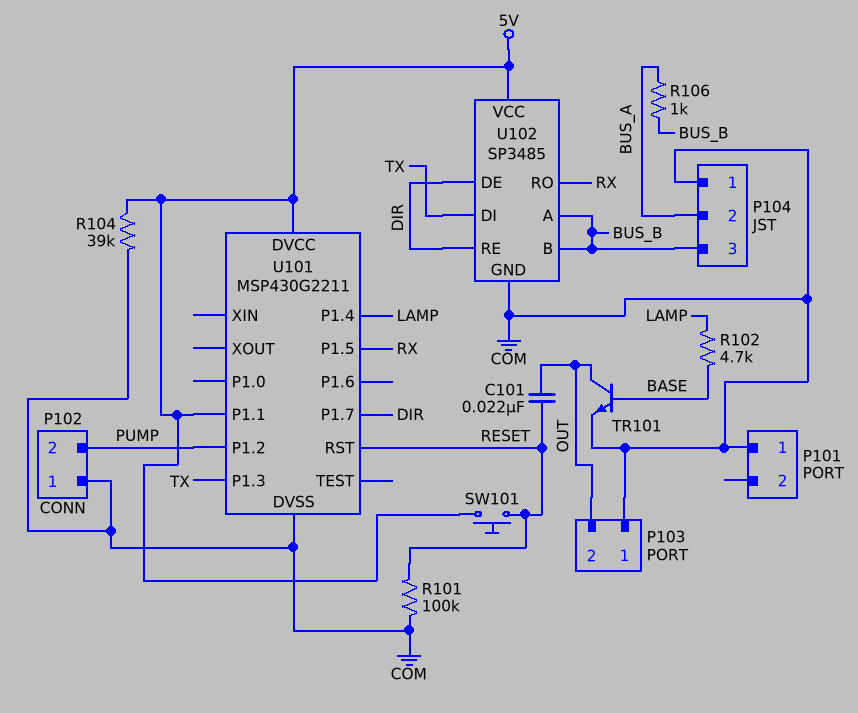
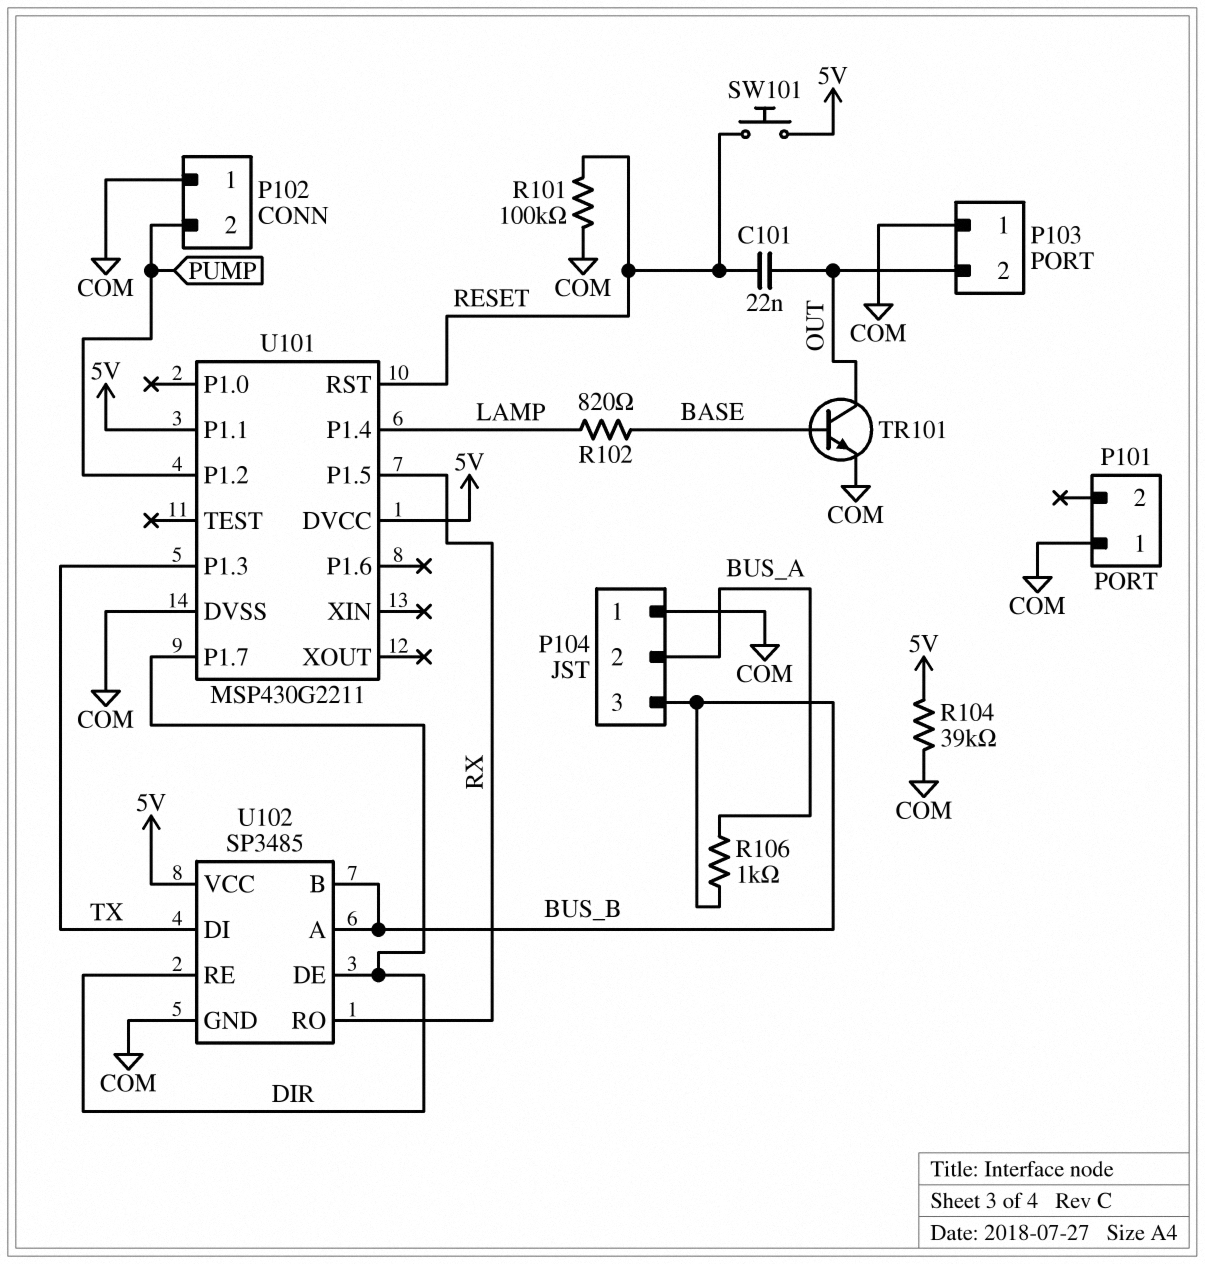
R102: 4.7k (BASE, LAMP) -> 820 (BASE, LAMP)

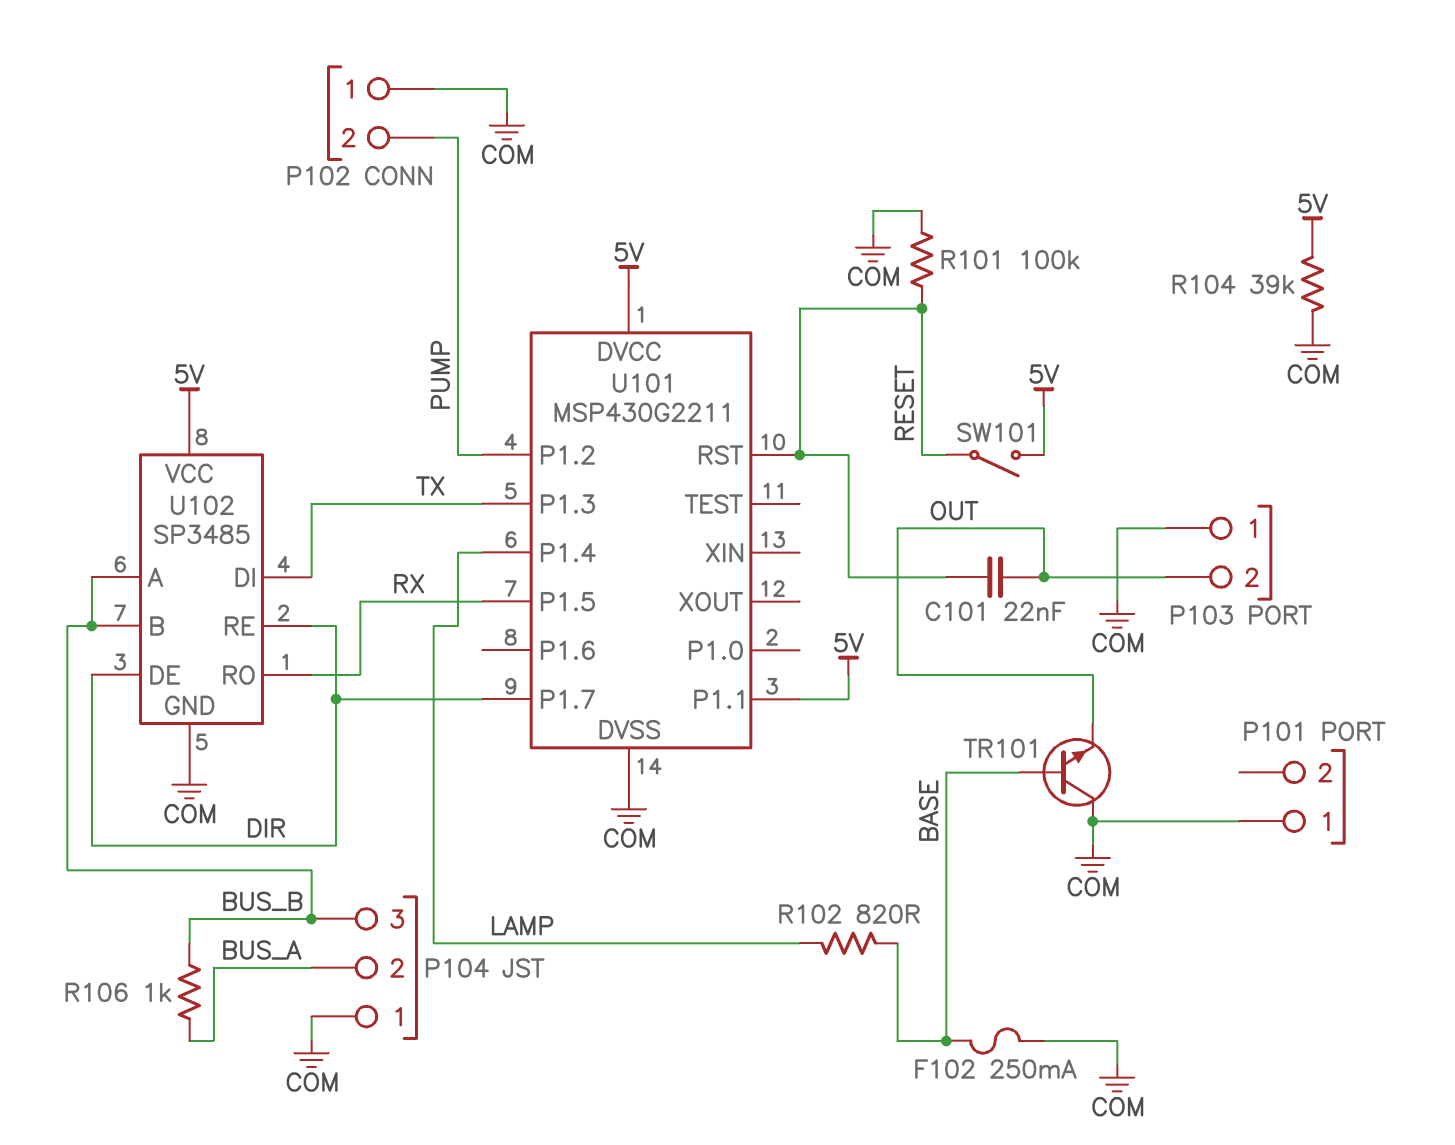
F102: none -> 250mA (BASE, COM)
SW101: button (5V, RESET) -> switch (5V, RESET)
TR101: NPN (B BASE, C OUT, E COM) -> NPN (B BASE, C COM, E OUT)

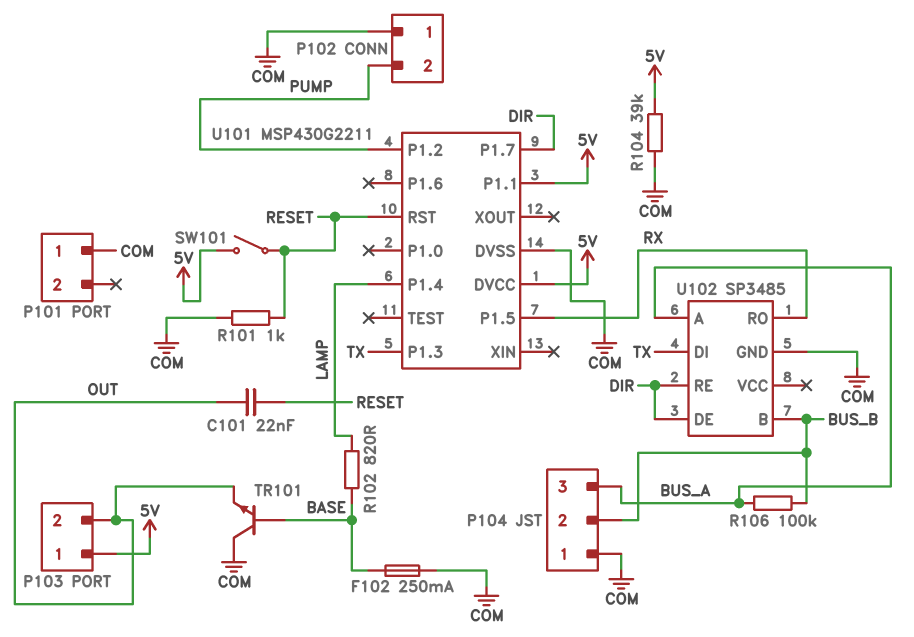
P103 pin 1: COM -> 5V
P104 pin 2: BUS_A -> BUS_B
P104 pin 3: BUS_B -> BUS_A
R101: 100k (COM, RESET) -> 1k (COM, RESET)
R106: 1k (BUS_A, BUS_B) -> 100k (BUS_A, BUS_B)
U102 pin A: BUS_B -> BUS_A
U102 pin VCC: 5V -> none

